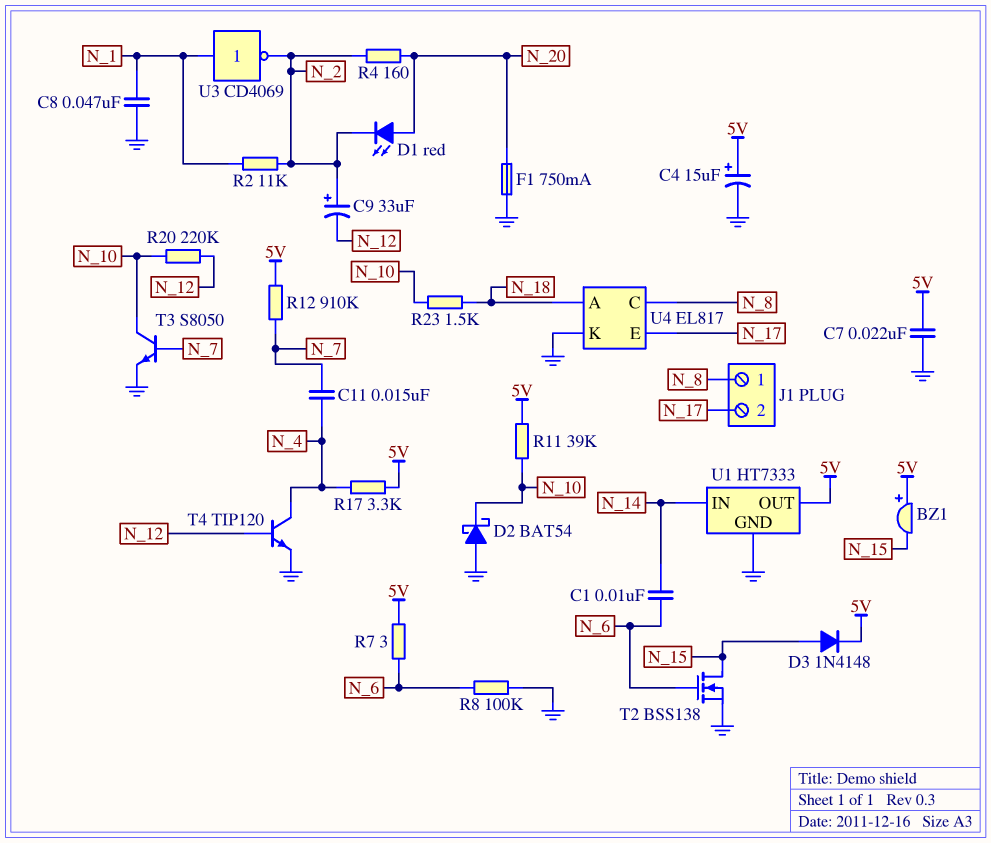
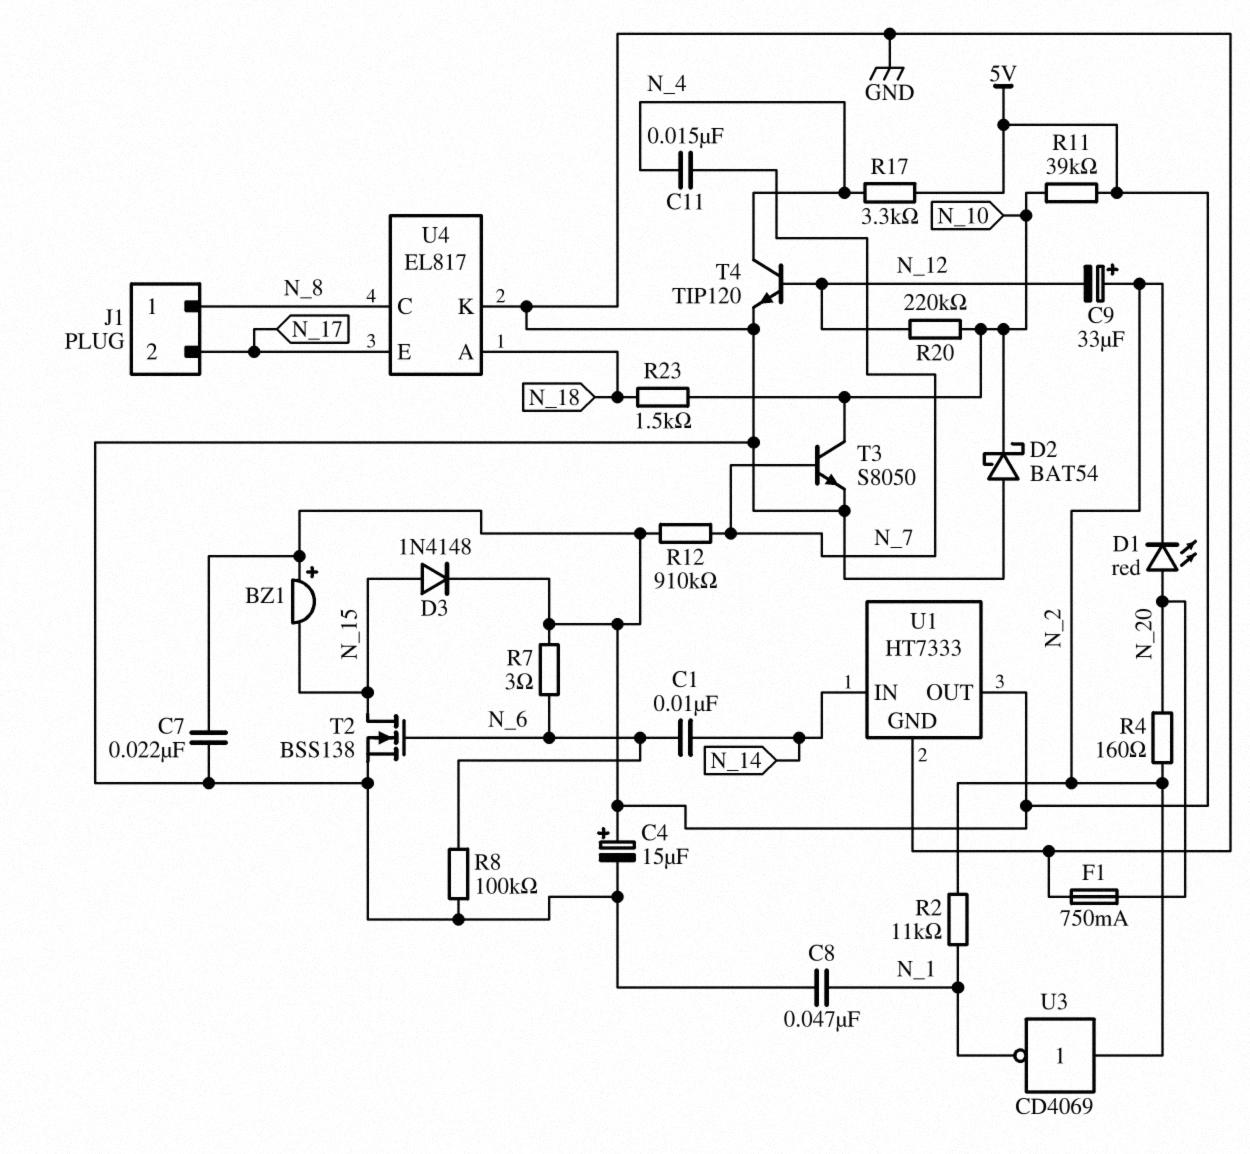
U3: NOT CD4069 (in N_1, out N_2) -> NOT CD4069 (in N_2, out N_1)

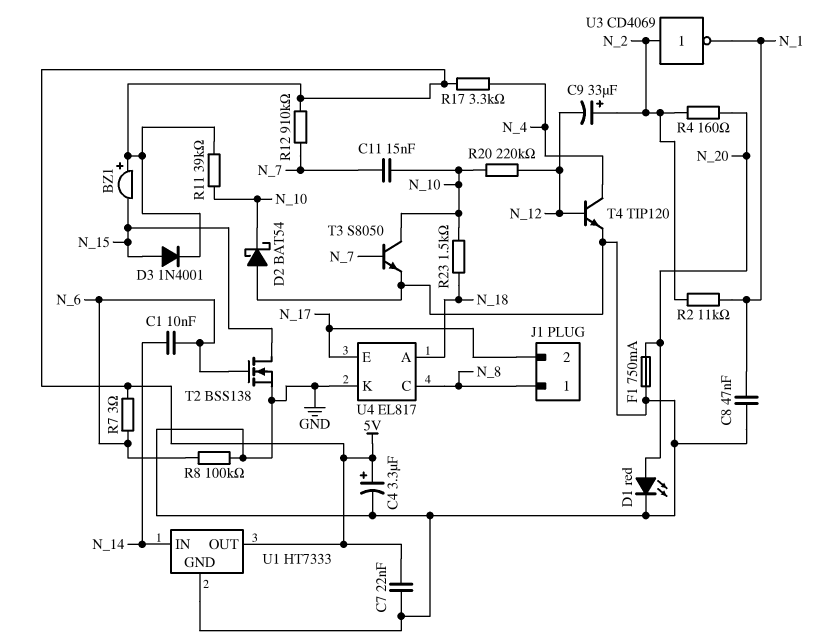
C4: 15uF (plus 5V, minus GND) -> 3.3uF (plus 5V, minus GND)
C11: 15nF (N_4, N_7) -> 15nF (N_7, N_10)
D1: LED red (A N_20, K N_2) -> LED red (A N_20, K GND)
D3: diode 1N4148 (A N_15, K 5V) -> diode 1N4001 (A N_15, K 5V)

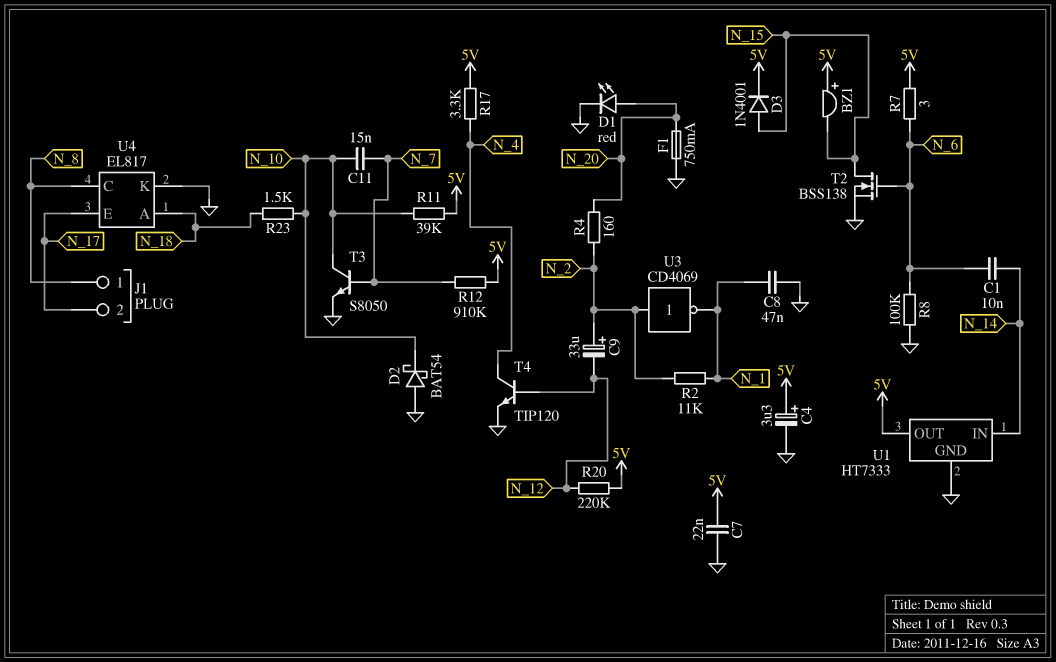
R20: 220k (N_10, N_12) -> 220k (5V, N_12)

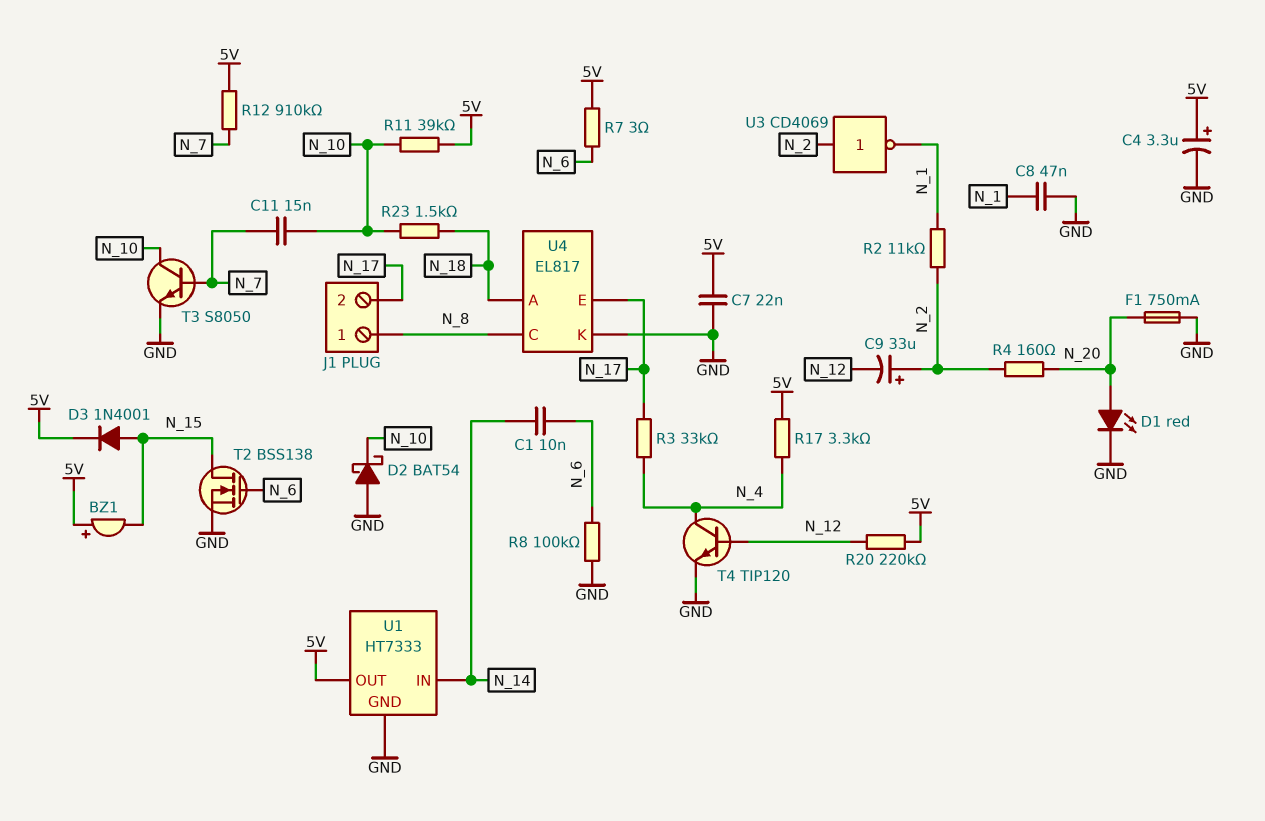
R3: none -> 33k (N_4, N_17)

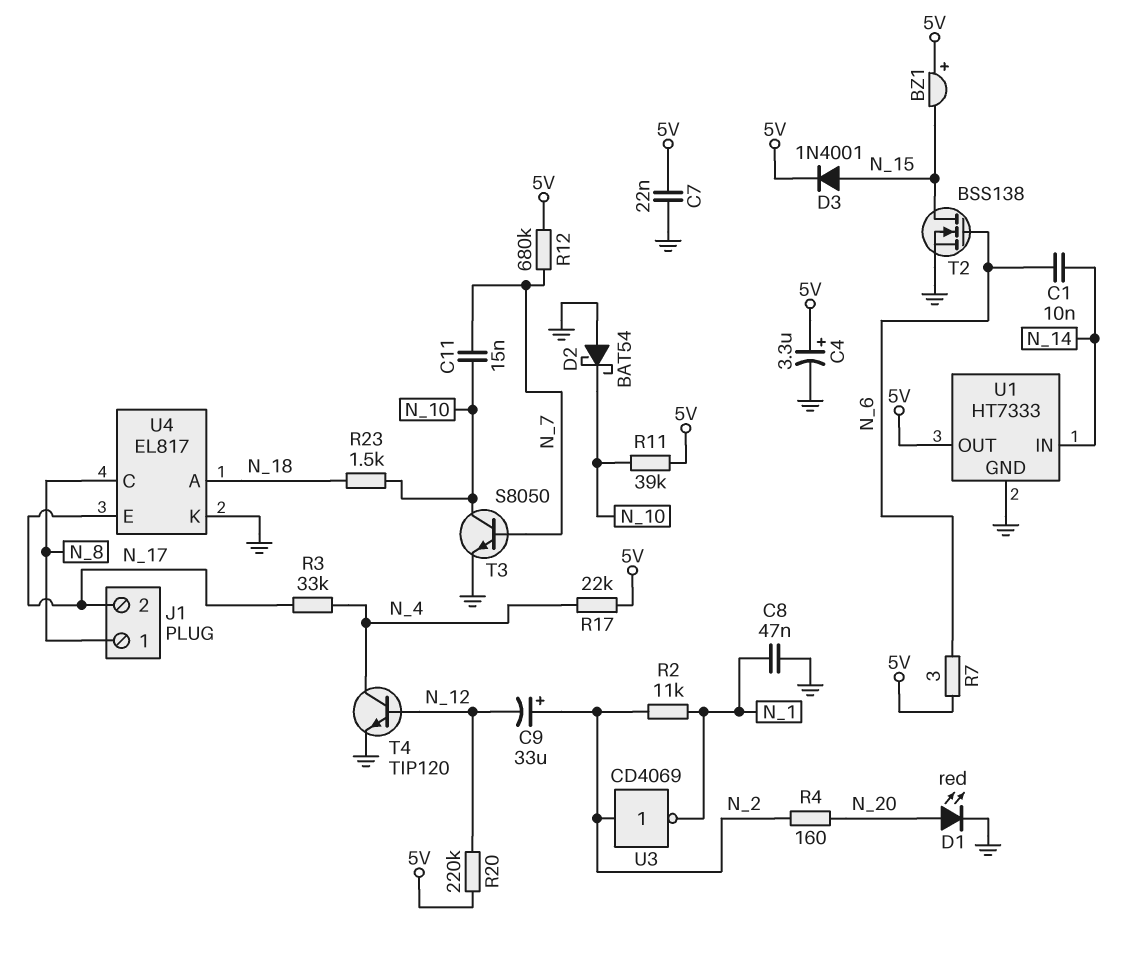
F1: 750mA (GND, N_20) -> none
R8: 100k (GND, N_6) -> none
R12: 910k (5V, N_7) -> 680k (5V, N_7)
R17: 3.3k (5V, N_4) -> 22k (5V, N_4)

